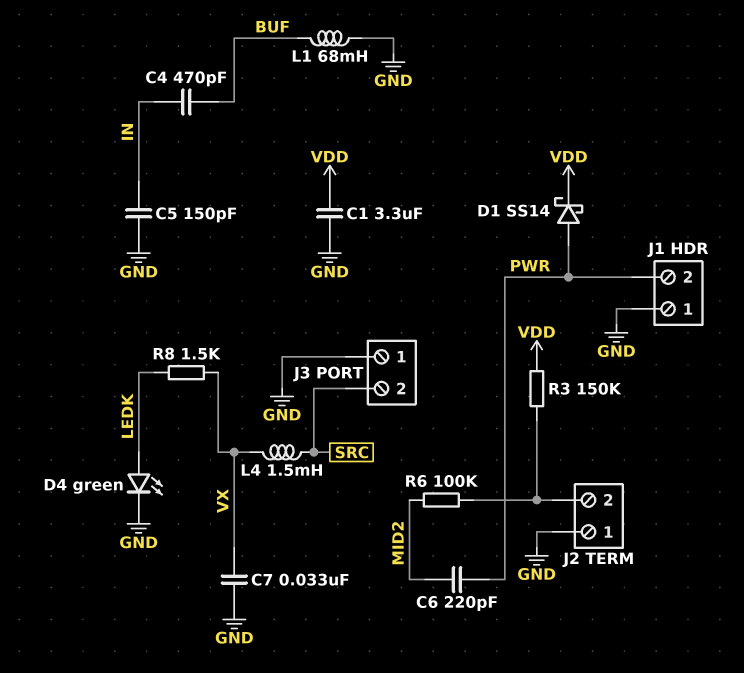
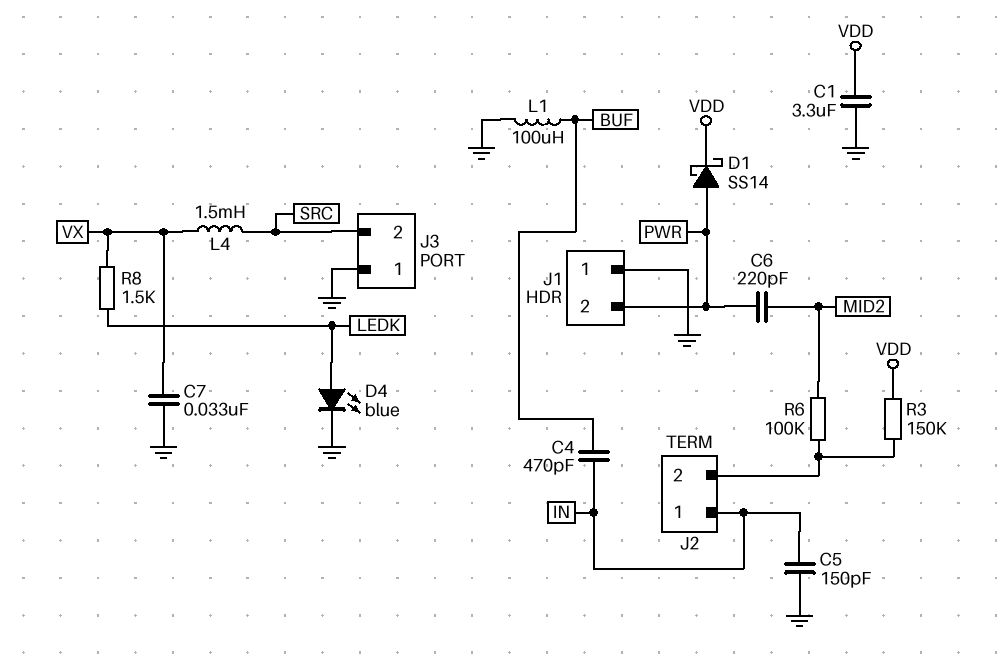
D4: LED green (A LEDK, K GND) -> LED blue (A LEDK, K GND)
J2 pin 1: GND -> IN
L1: 68mH (BUF, GND) -> 100uH (BUF, GND)

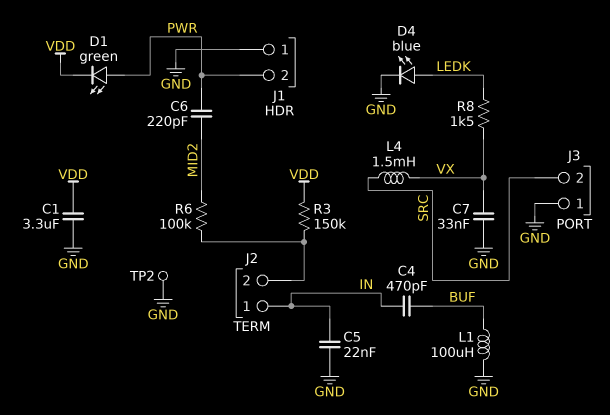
C5: 150pF (GND, IN) -> 22nF (GND, IN)
D1: schottky SS14 (A PWR, K VDD) -> LED green (A PWR, K VDD)
TP2: none -> test point (GND)

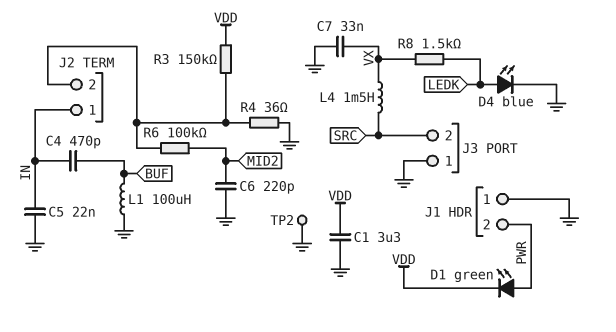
C6: 220pF (MID2, PWR) -> 220pF (GND, MID2)
R4: none -> 36 (GND, J2/2)

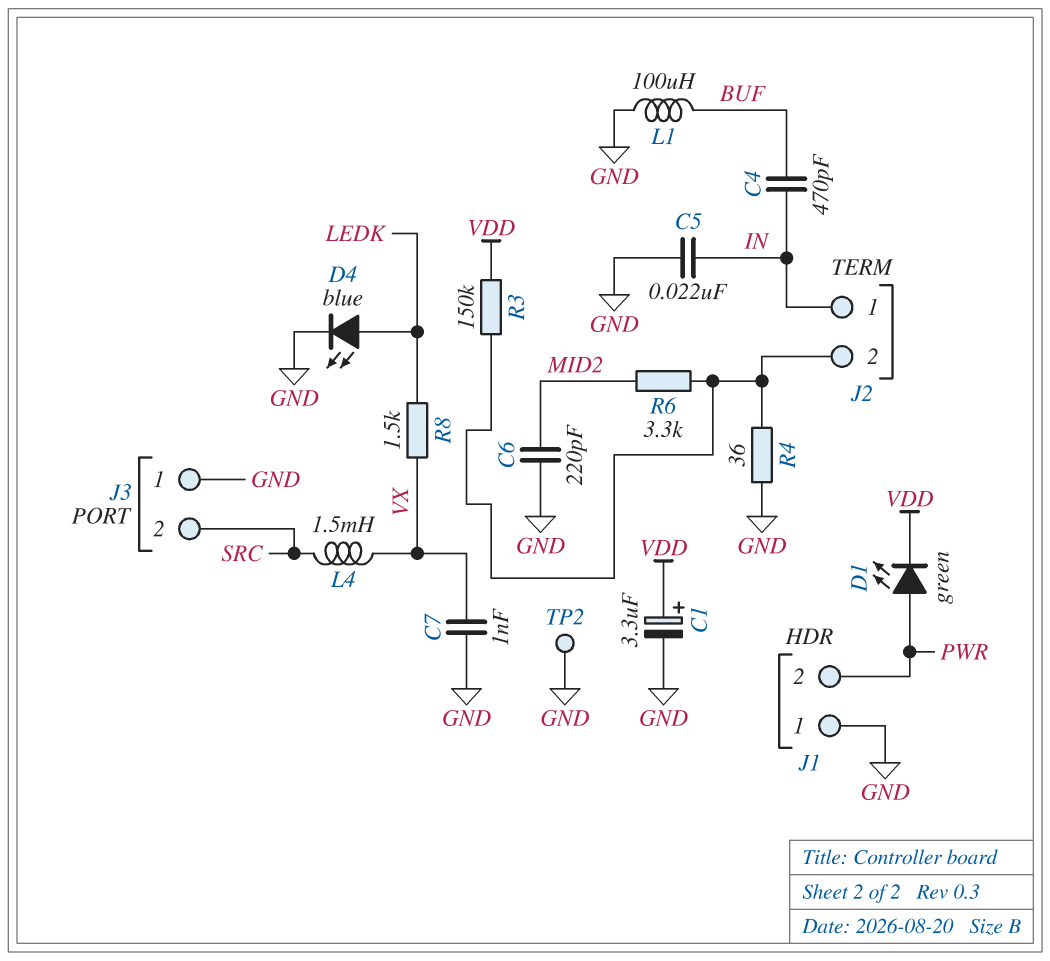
C1: 3.3uF (GND, VDD) -> 3.3uF (plus VDD, minus GND)
C7: 33nF (GND, VX) -> 1nF (GND, VX)
R6: 100k (J2/2, MID2) -> 3.3k (J2/2, MID2)

